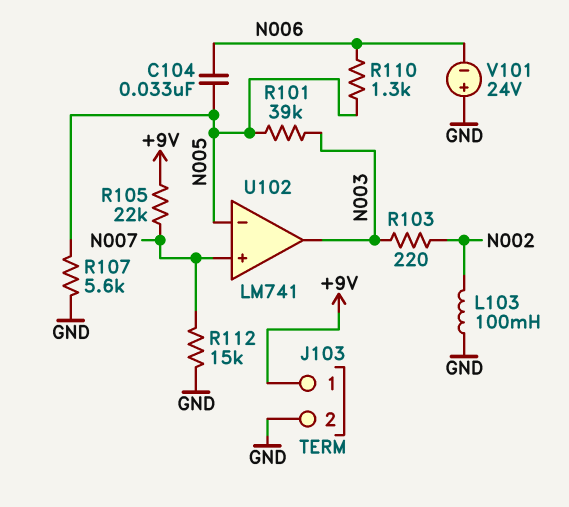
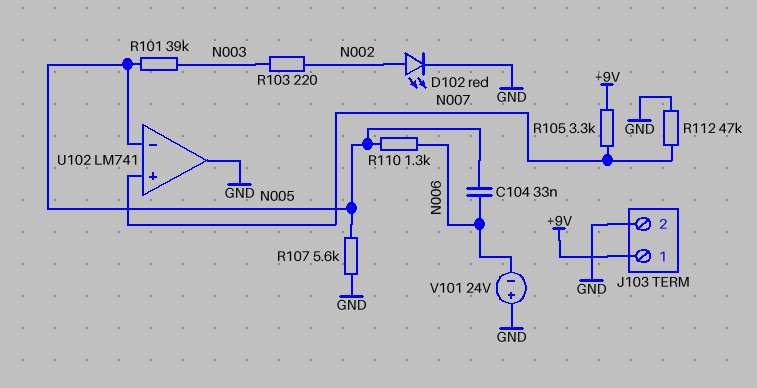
D102: none -> LED red (A N002, K GND)
L103: 100mH (GND, N002) -> none
R105: 22k (+9V, N007) -> 3.3k (+9V, N007)
R112: 15k (GND, N007) -> 47k (GND, N007)
U102 pin out: N003 -> GND

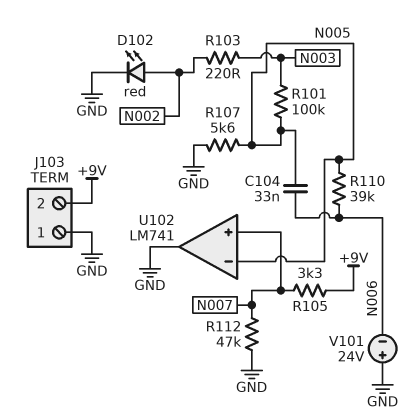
J103 pin 1: +9V -> GND
J103 pin 2: GND -> +9V
R101: 39k (N003, N005) -> 100k (N003, N005)
R110: 1.3k (N005, N006) -> 39k (N005, N006)

